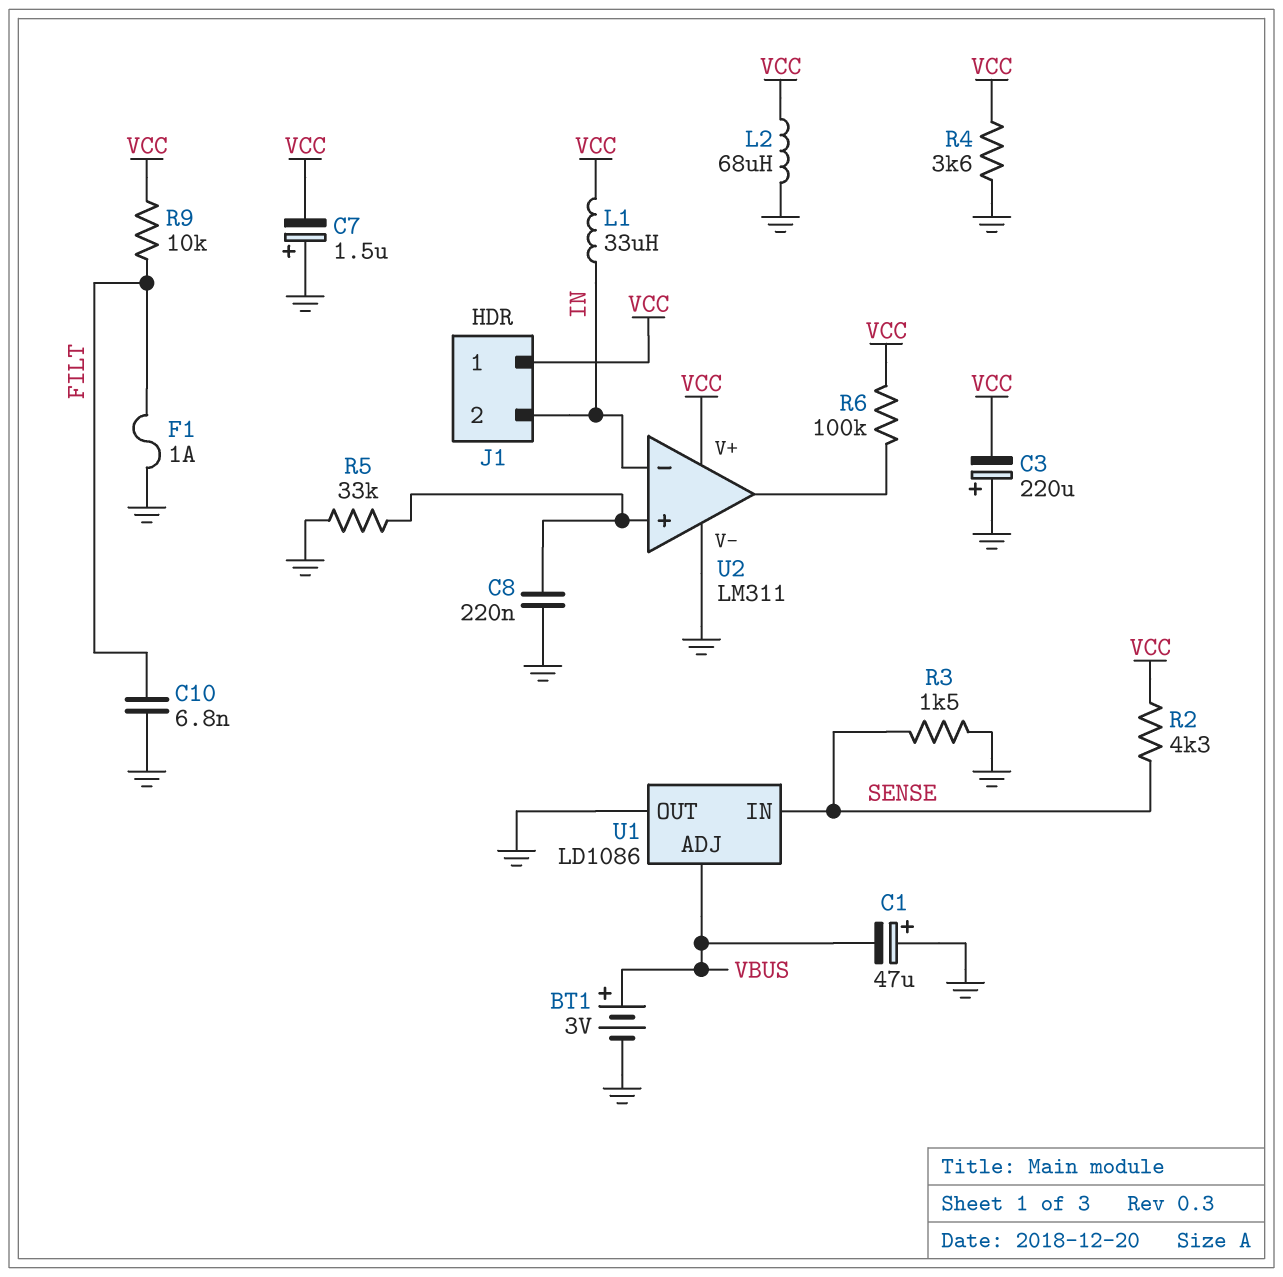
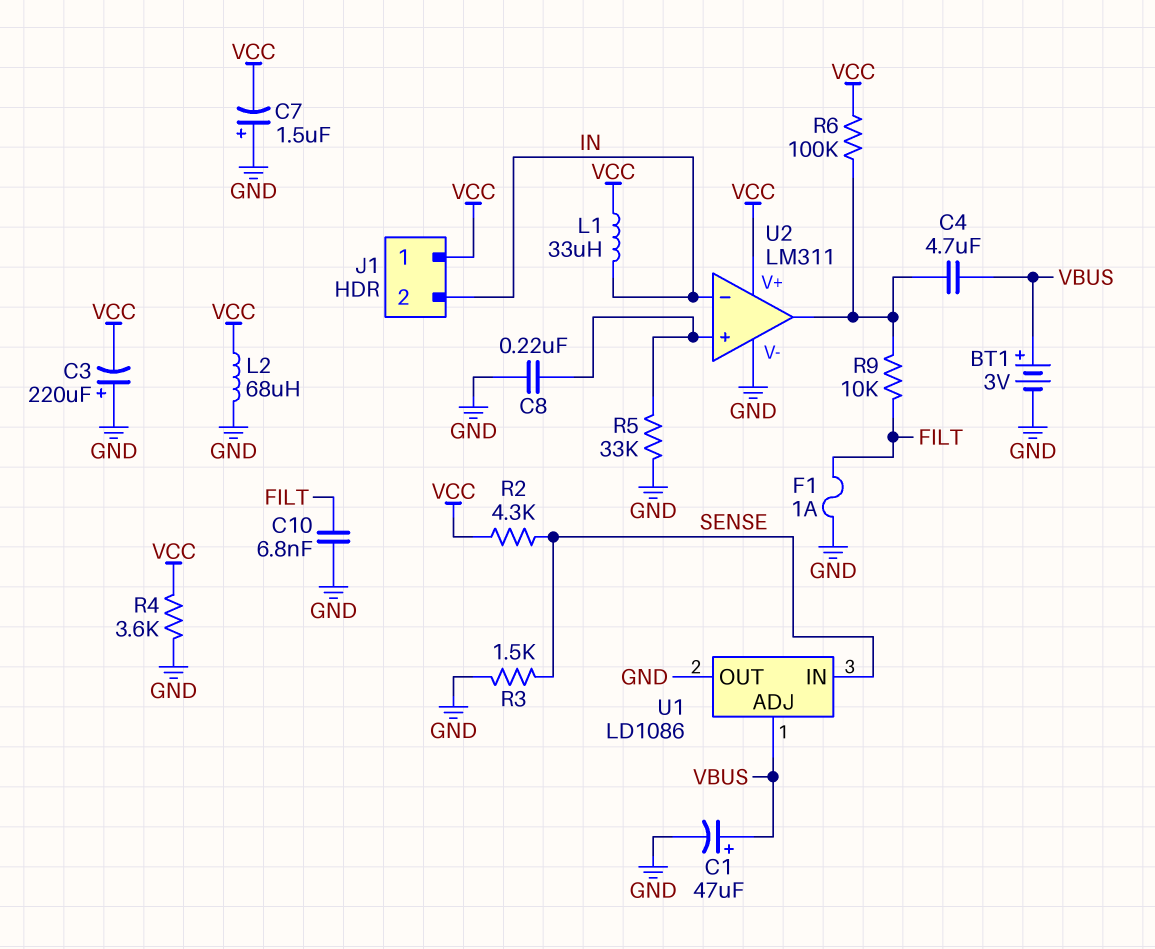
C1: 47uF (plus GND, minus VBUS) -> 47uF (plus VBUS, minus GND)
C4: none -> 4.7uF (U2/out, VBUS)
R9: 10k (FILT, VCC) -> 10k (FILT, U2/out)

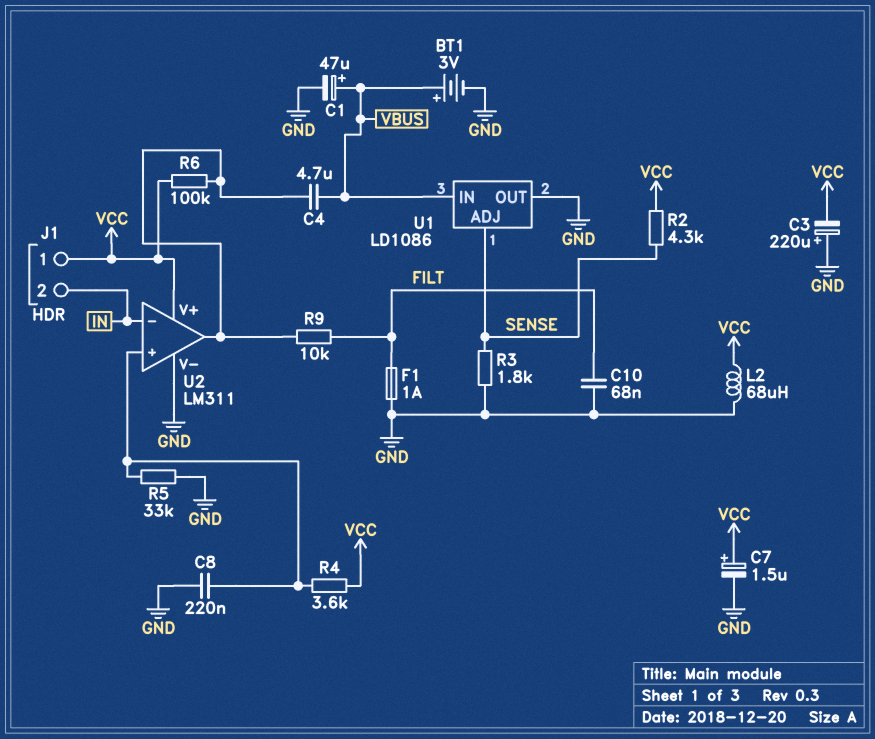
C7: 1.5uF (plus GND, minus VCC) -> 1.5uF (plus VCC, minus GND)
C10: 6.8nF (FILT, GND) -> 68nF (FILT, GND)
L1: 33uH (IN, VCC) -> none
R3: 1.5k (GND, SENSE) -> 1.8k (GND, SENSE)
R4: 3.6k (GND, VCC) -> 3.6k (U2/in+, VCC)
U1 pin ADJ: VBUS -> SENSE
U1 pin IN: SENSE -> VBUS

